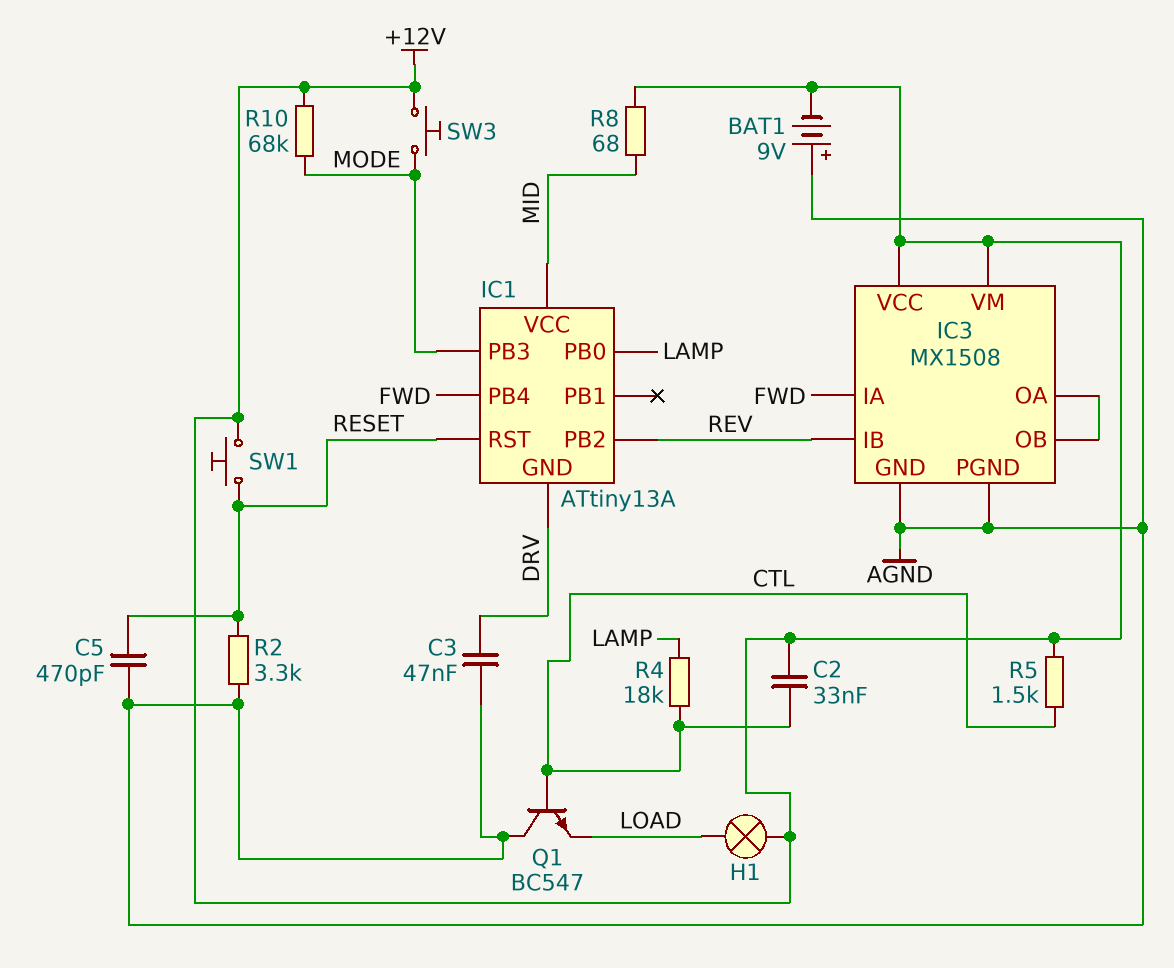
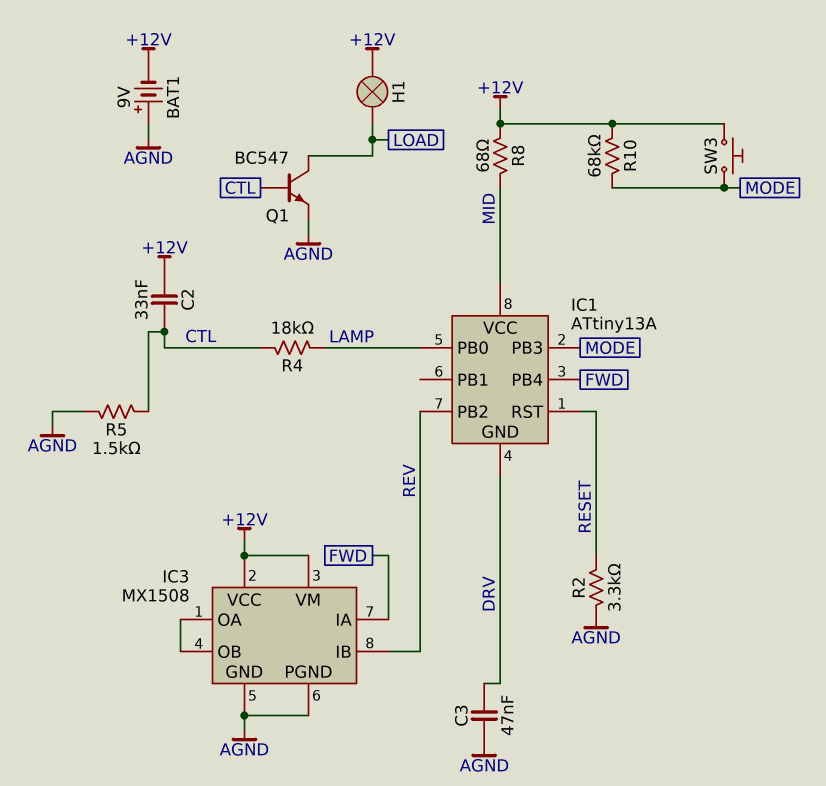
C5: 470pF (AGND, RESET) -> none
Q1: NPN BC547 (B CTL, C AGND, E LOAD) -> NPN BC547 (B CTL, C LOAD, E AGND)
R5: 1.5k (+12V, CTL) -> 1.5k (AGND, CTL)
SW1: button (+12V, RESET) -> none

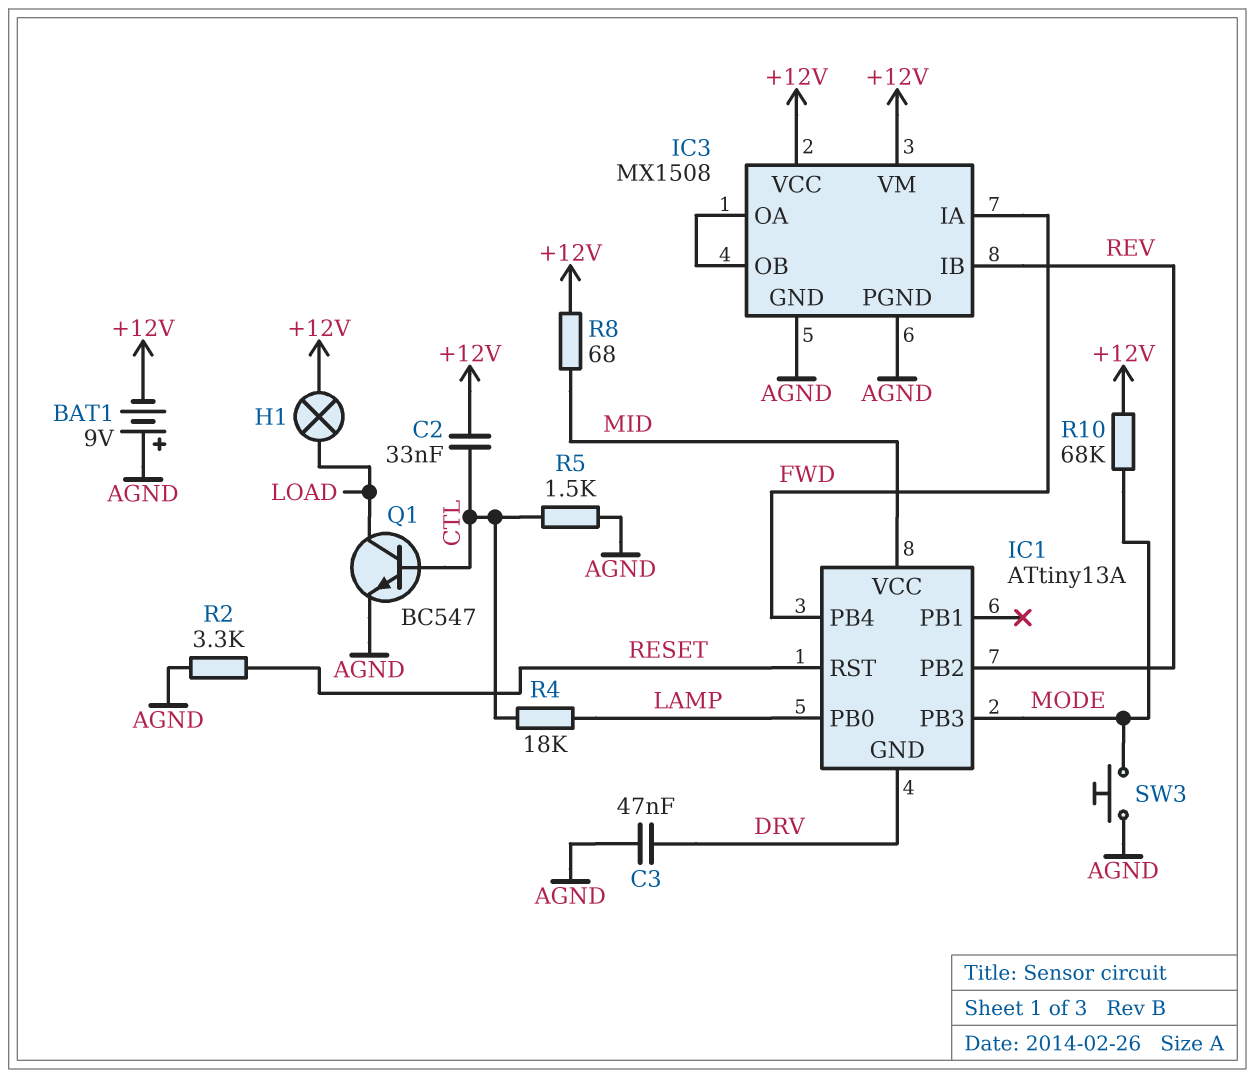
SW3: button (+12V, MODE) -> button (AGND, MODE)

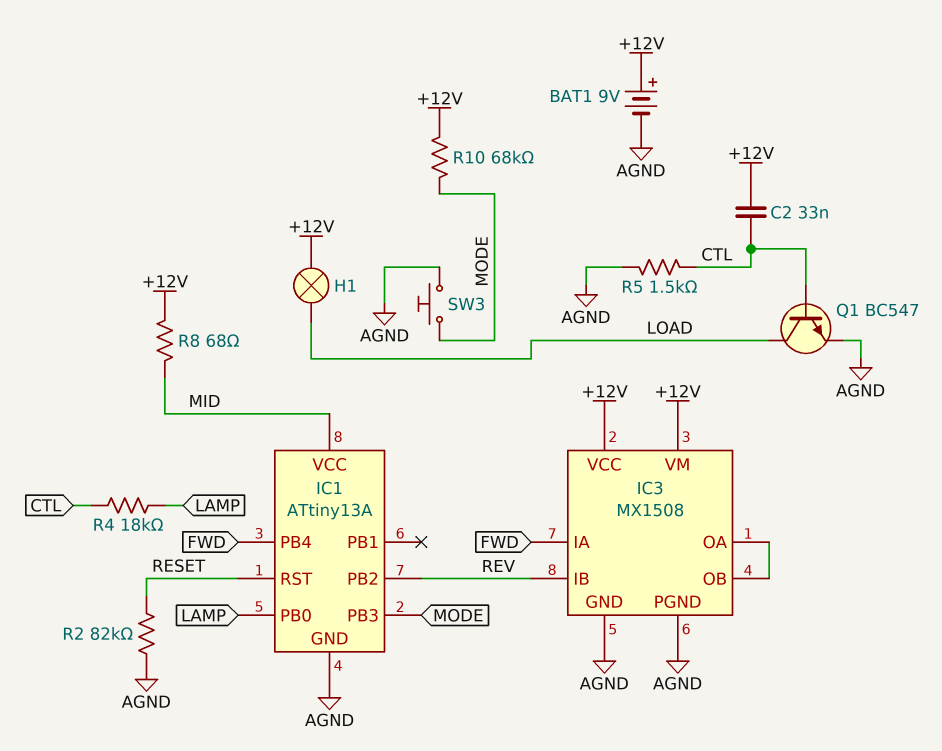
BAT1: 9V (plus AGND, minus +12V) -> 9V (plus +12V, minus AGND)
C3: 47nF (AGND, DRV) -> none
IC1 pin GND: DRV -> AGND
R2: 3.3k (AGND, RESET) -> 82k (AGND, RESET)

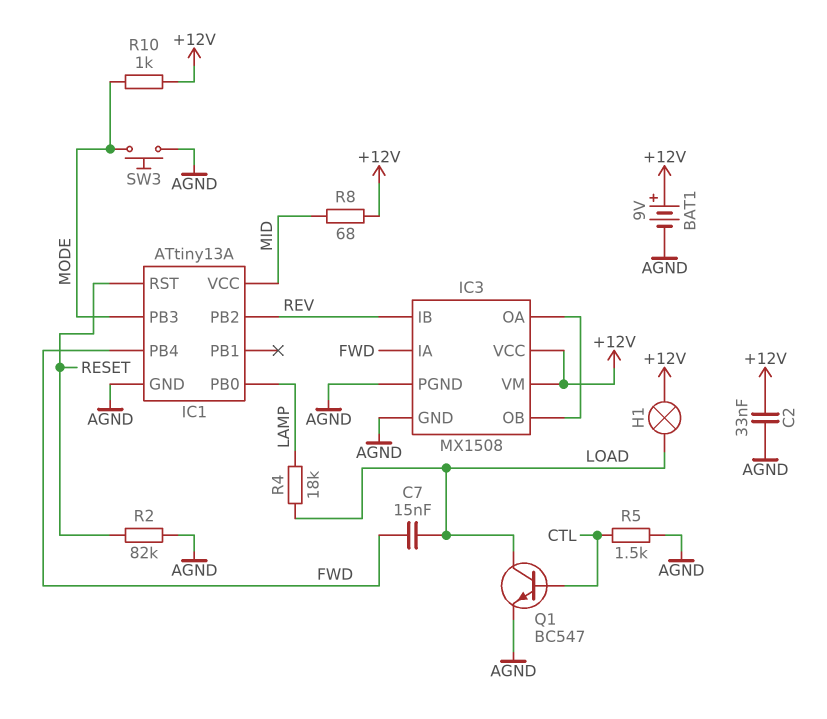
C2: 33nF (+12V, CTL) -> 33nF (+12V, AGND)
C7: none -> 15nF (FWD, LOAD)
R4: 18k (CTL, LAMP) -> 18k (LAMP, LOAD)
R10: 68k (+12V, MODE) -> 1k (+12V, MODE)

